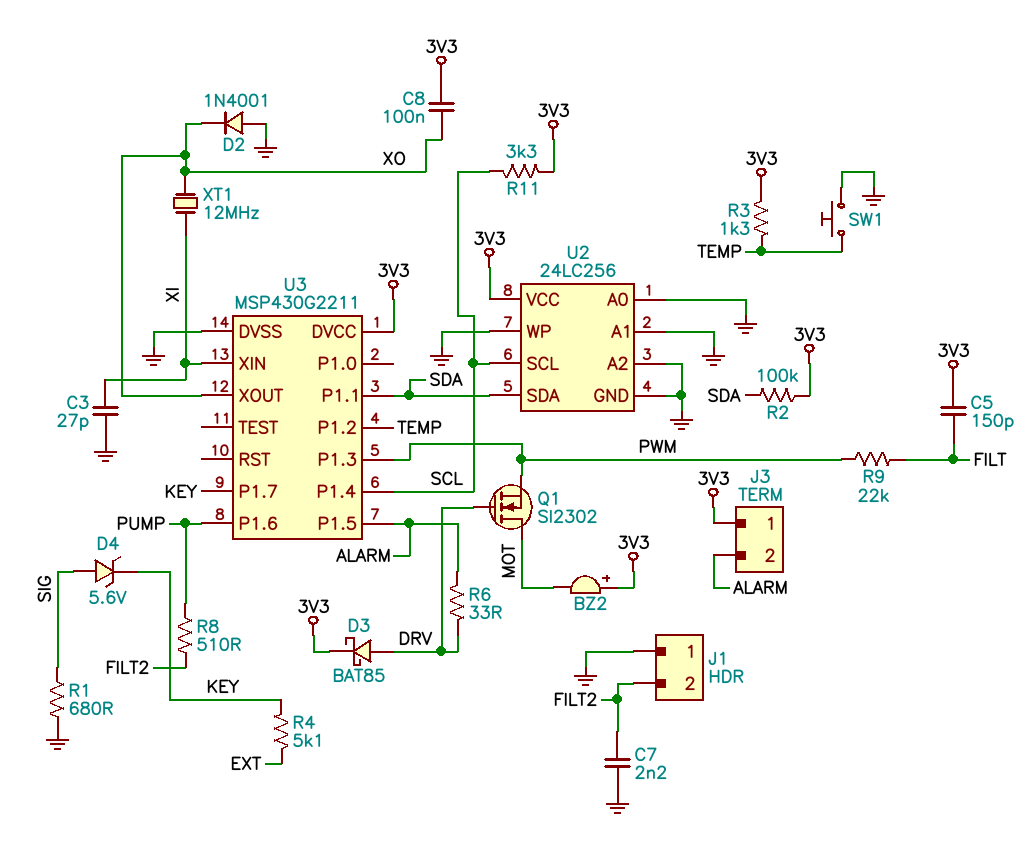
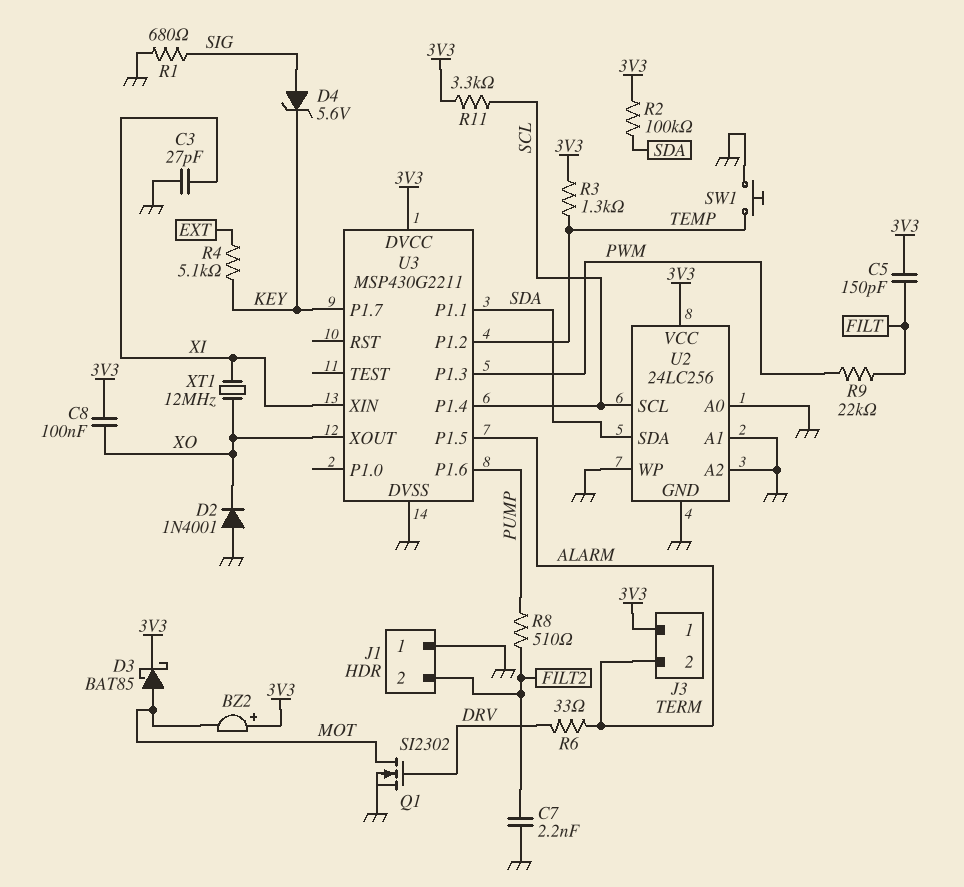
D3: schottky BAT85 (A DRV, K 3V3) -> schottky BAT85 (A MOT, K 3V3)
Q1: NMOS SI2302 (G DRV, D MOT, S PWM) -> NMOS SI2302 (G DRV, D MOT, S GND)

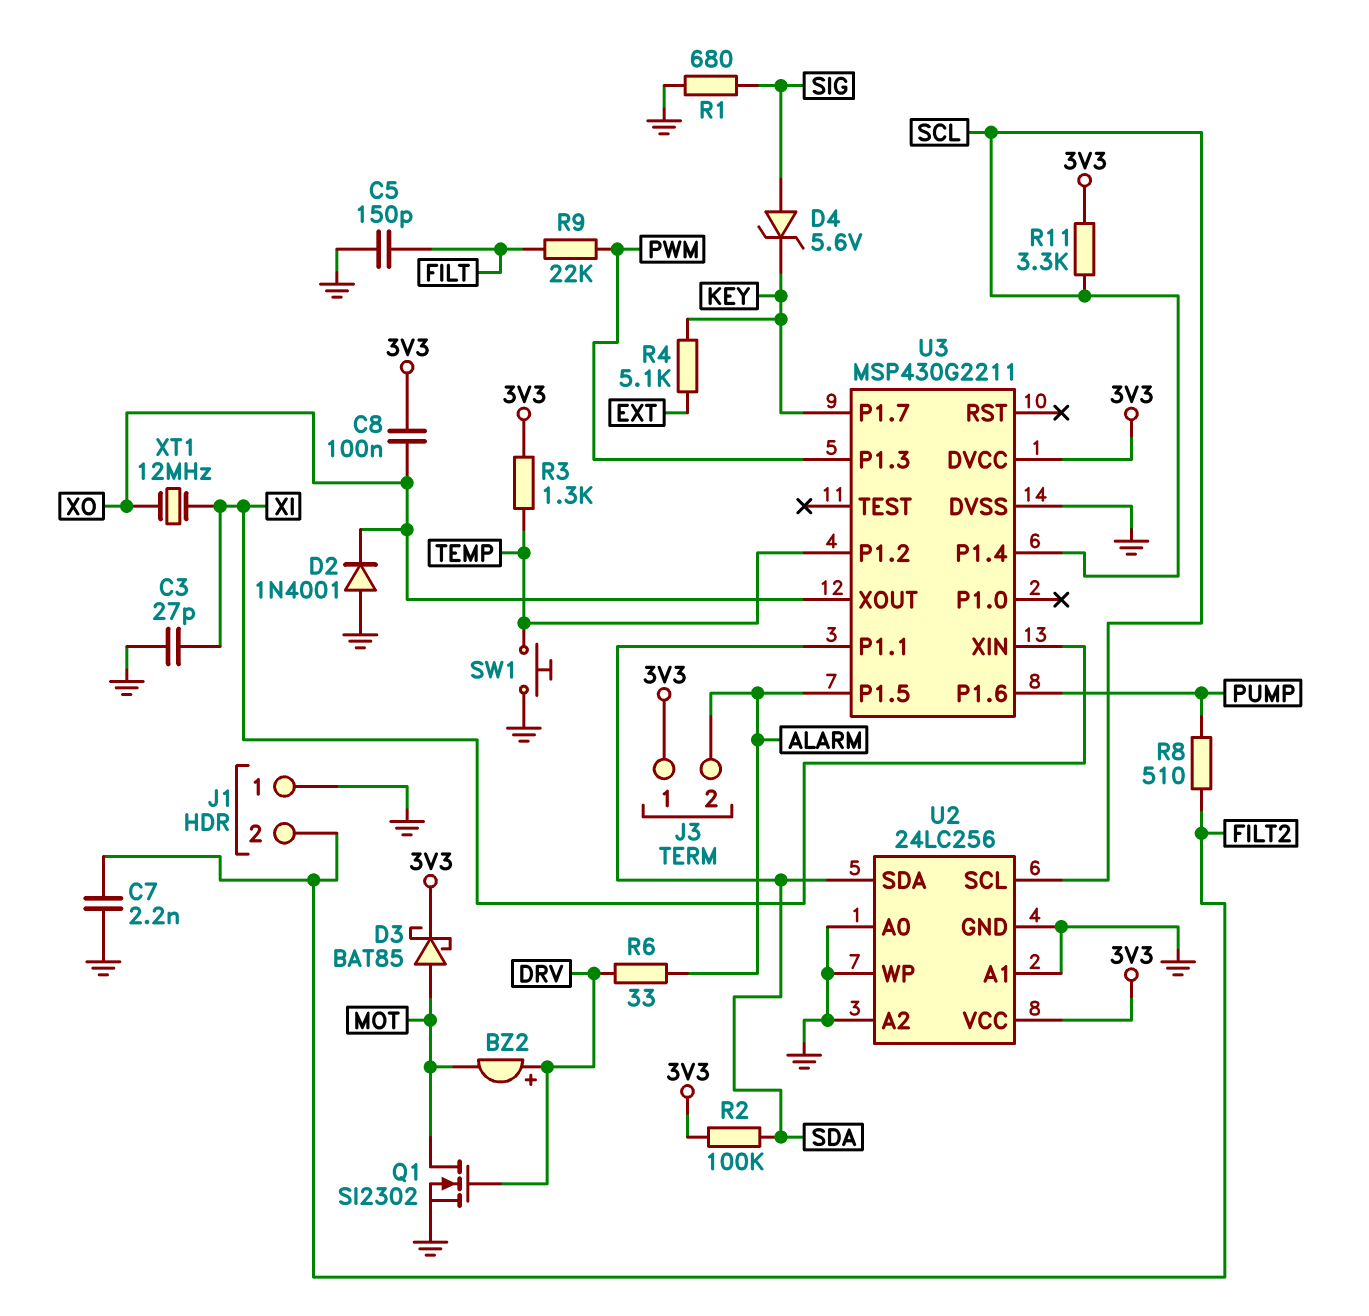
BZ2: buzzer (plus 3V3, minus MOT) -> buzzer (plus DRV, minus MOT)
C5: 150pF (3V3, FILT) -> 150pF (FILT, GND)

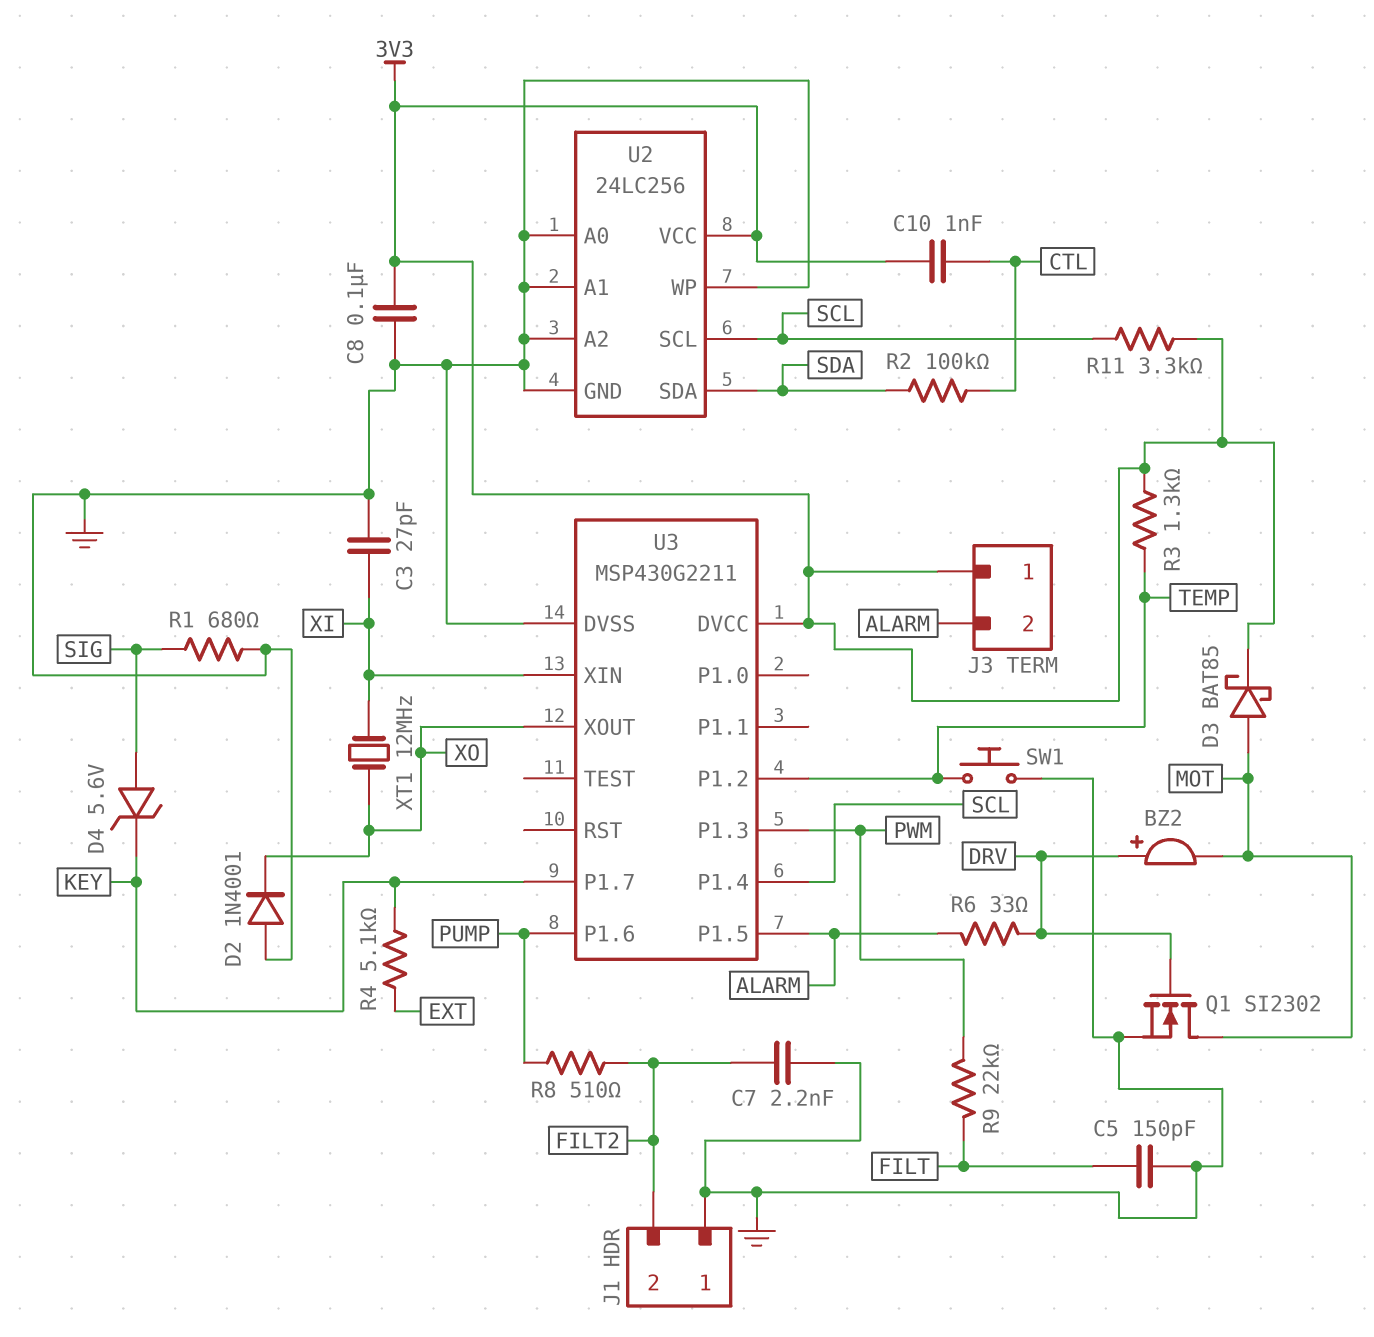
C8: 100nF (3V3, XO) -> 100nF (3V3, GND)
C10: none -> 1nF (3V3, CTL)
R2: 100k (3V3, SDA) -> 100k (CTL, SDA)
U3 pin P1.1: SDA -> none

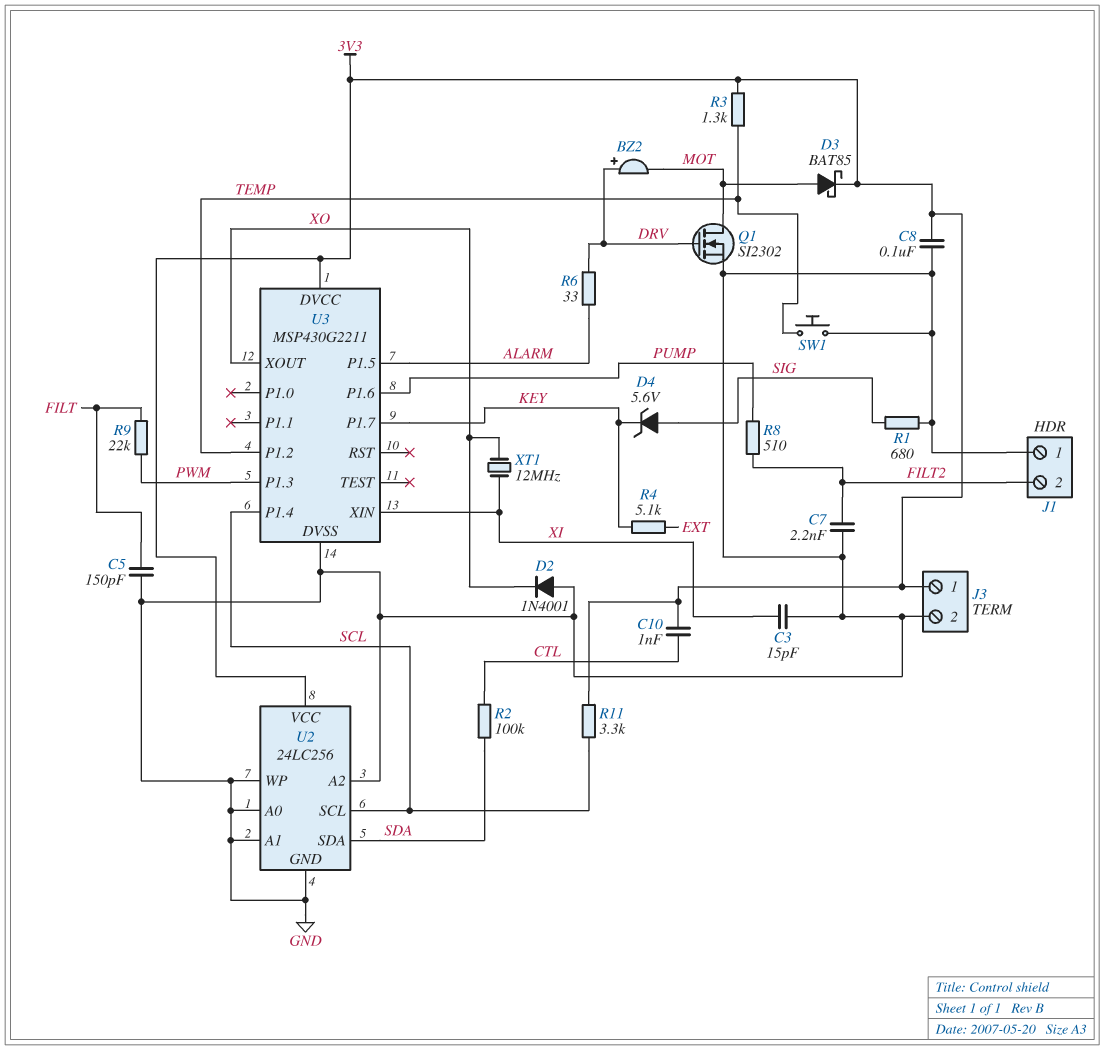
C3: 27pF (GND, XI) -> 15pF (GND, XI)
J3 pin 2: ALARM -> GND

